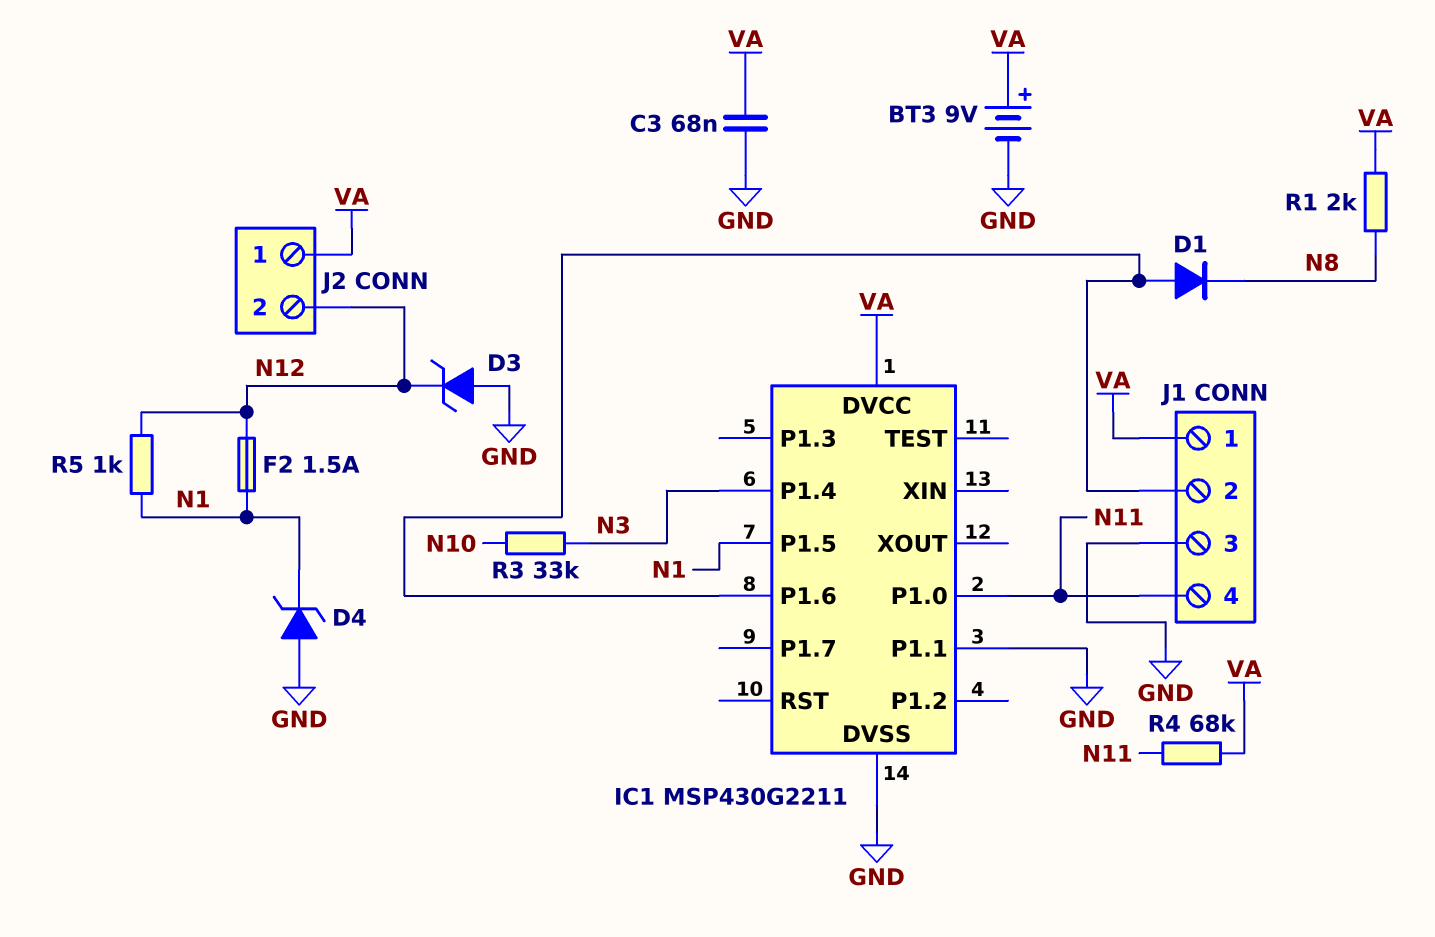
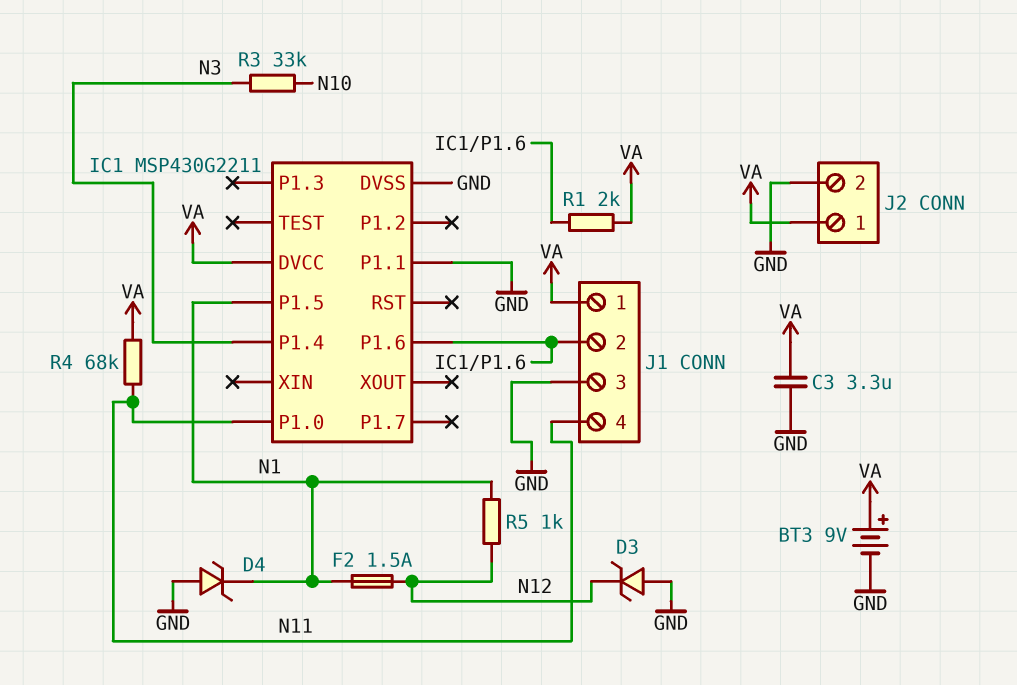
C3: 68nF (GND, VA) -> 3.3uF (GND, VA)
D1: diode (A IC1/P1.6, K N8) -> none
J2 pin 2: N12 -> GND
R1: 2k (N8, VA) -> 2k (IC1/P1.6, VA)

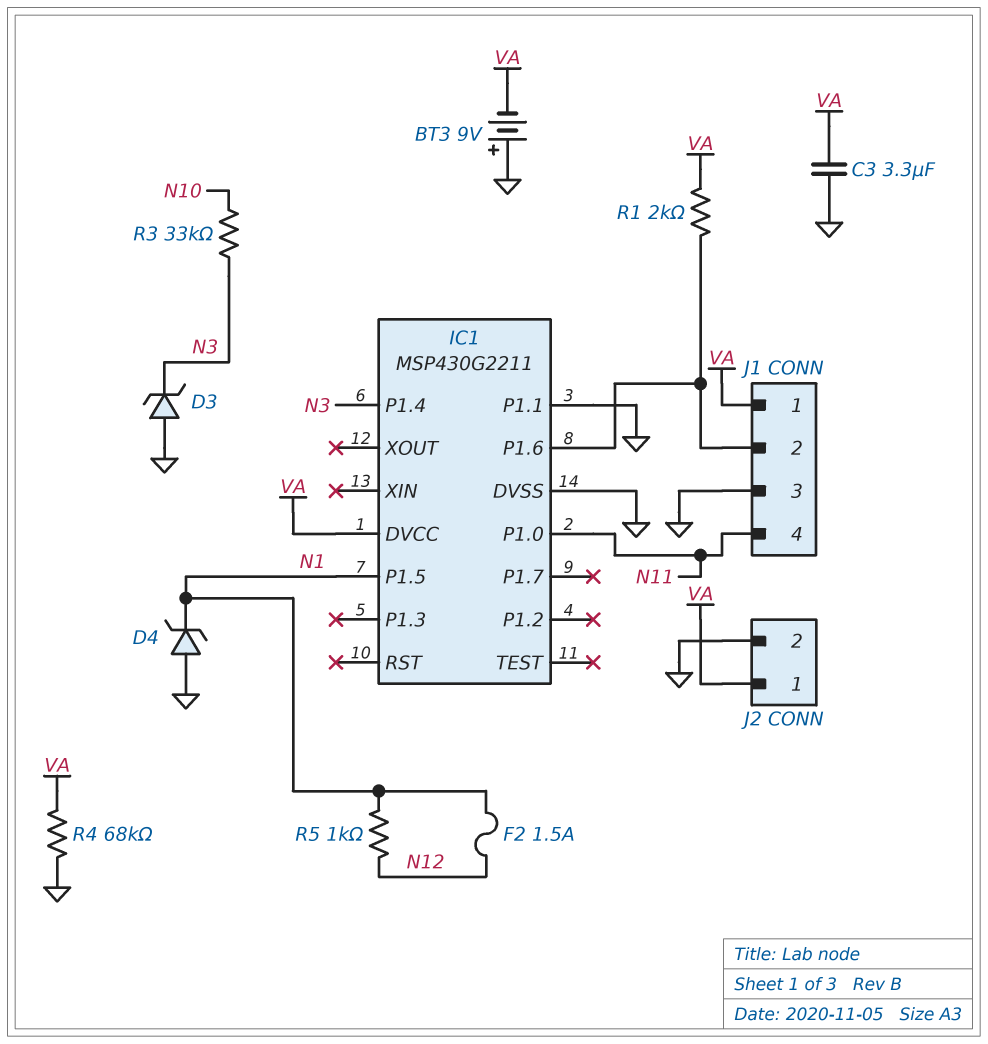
BT3: 9V (plus VA, minus GND) -> 9V (plus GND, minus VA)
D3: zener (A GND, K N12) -> zener (A GND, K N3)
R4: 68k (N11, VA) -> 68k (GND, VA)

